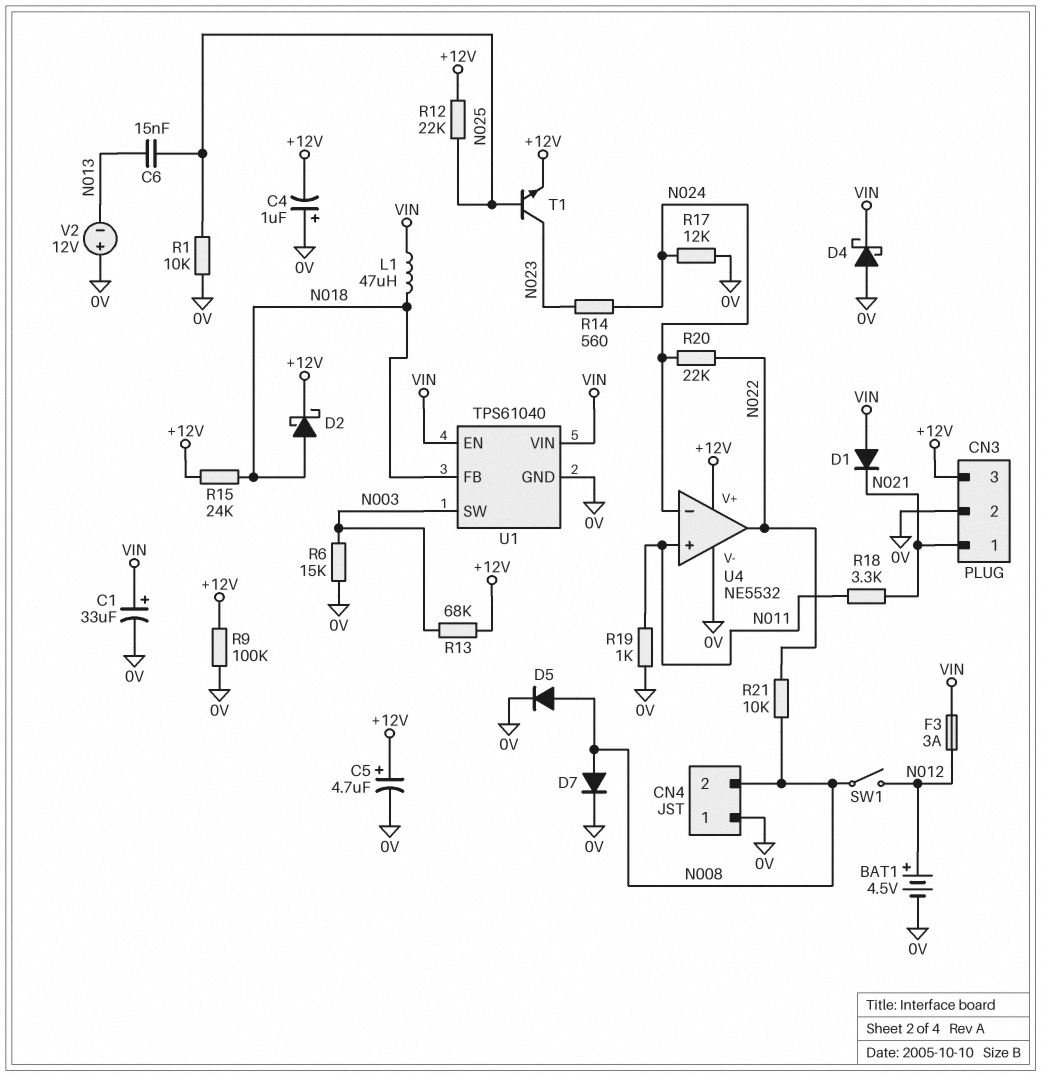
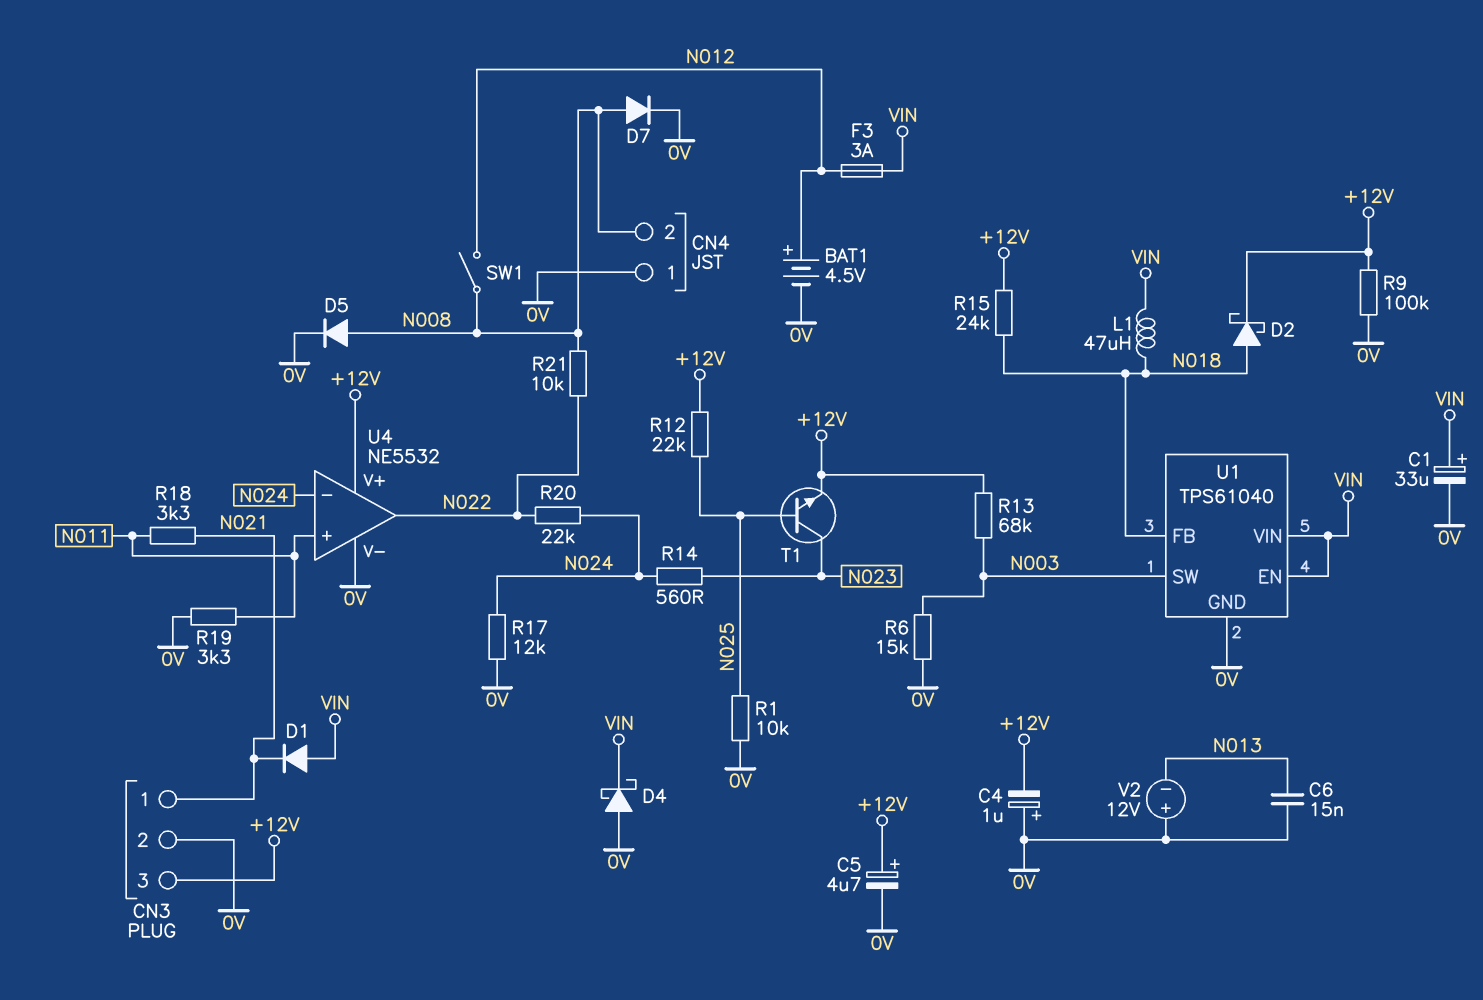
C6: 15nF (N013, N025) -> 15nF (0V, N013)
R19: 1k (0V, N011) -> 3.3k (0V, N011)

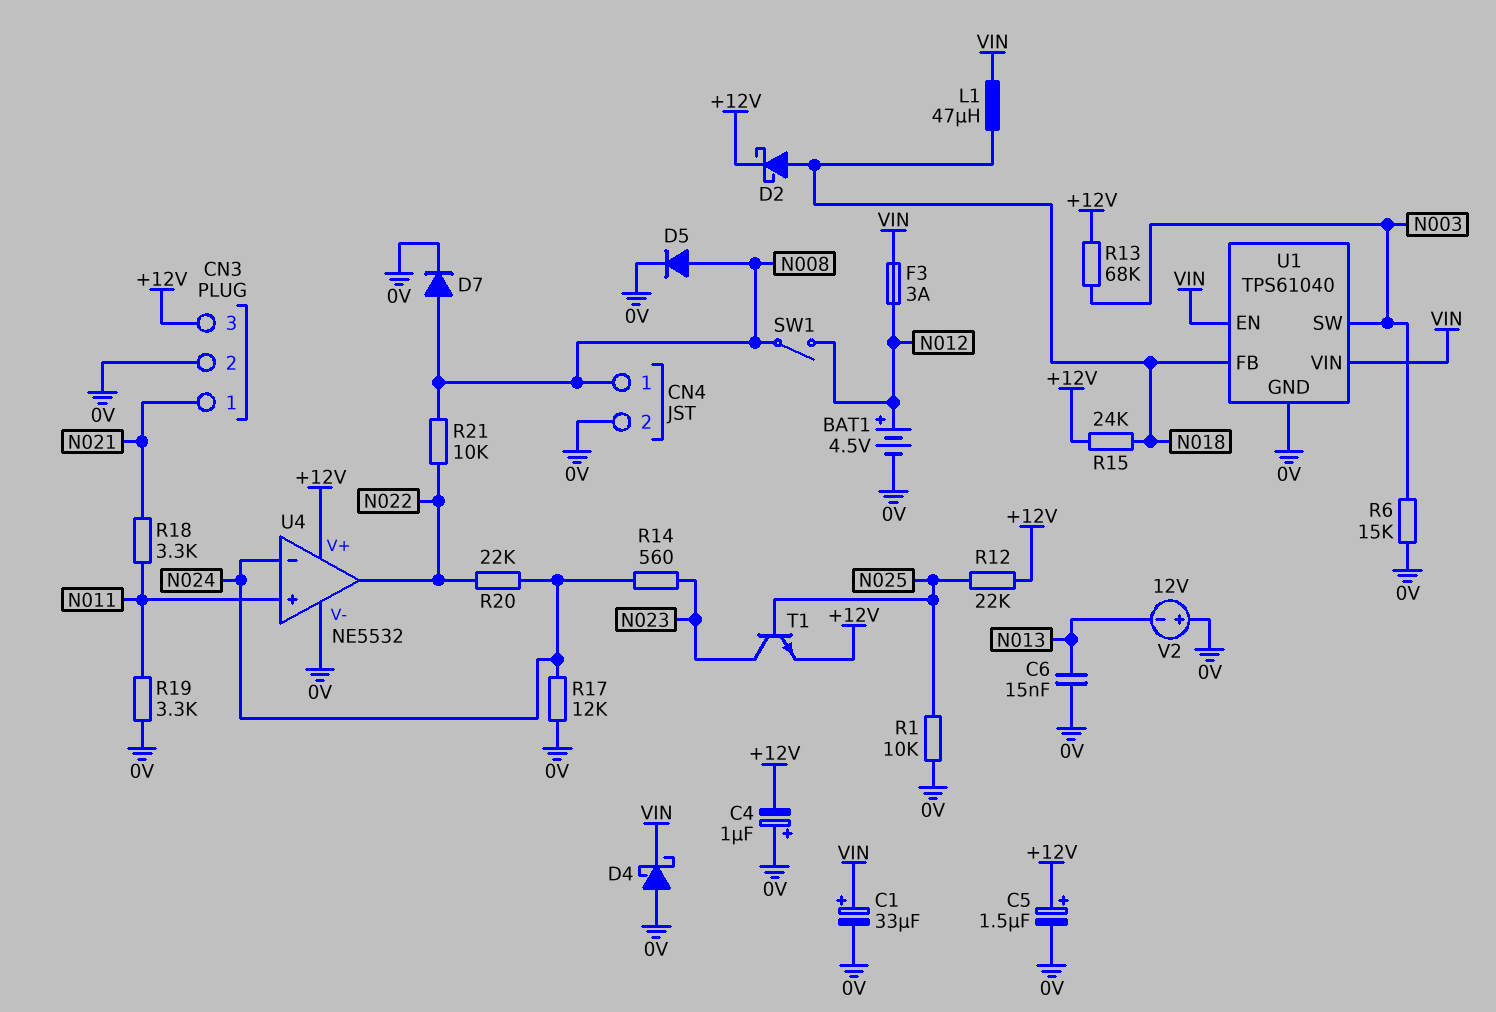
C5: 4.7uF (plus +12V, minus 0V) -> 1.5uF (plus +12V, minus 0V)
CN4 pin 1: 0V -> N008
CN4 pin 2: N008 -> 0V
D1: diode (A VIN, K N021) -> none
R9: 100k (+12V, 0V) -> none

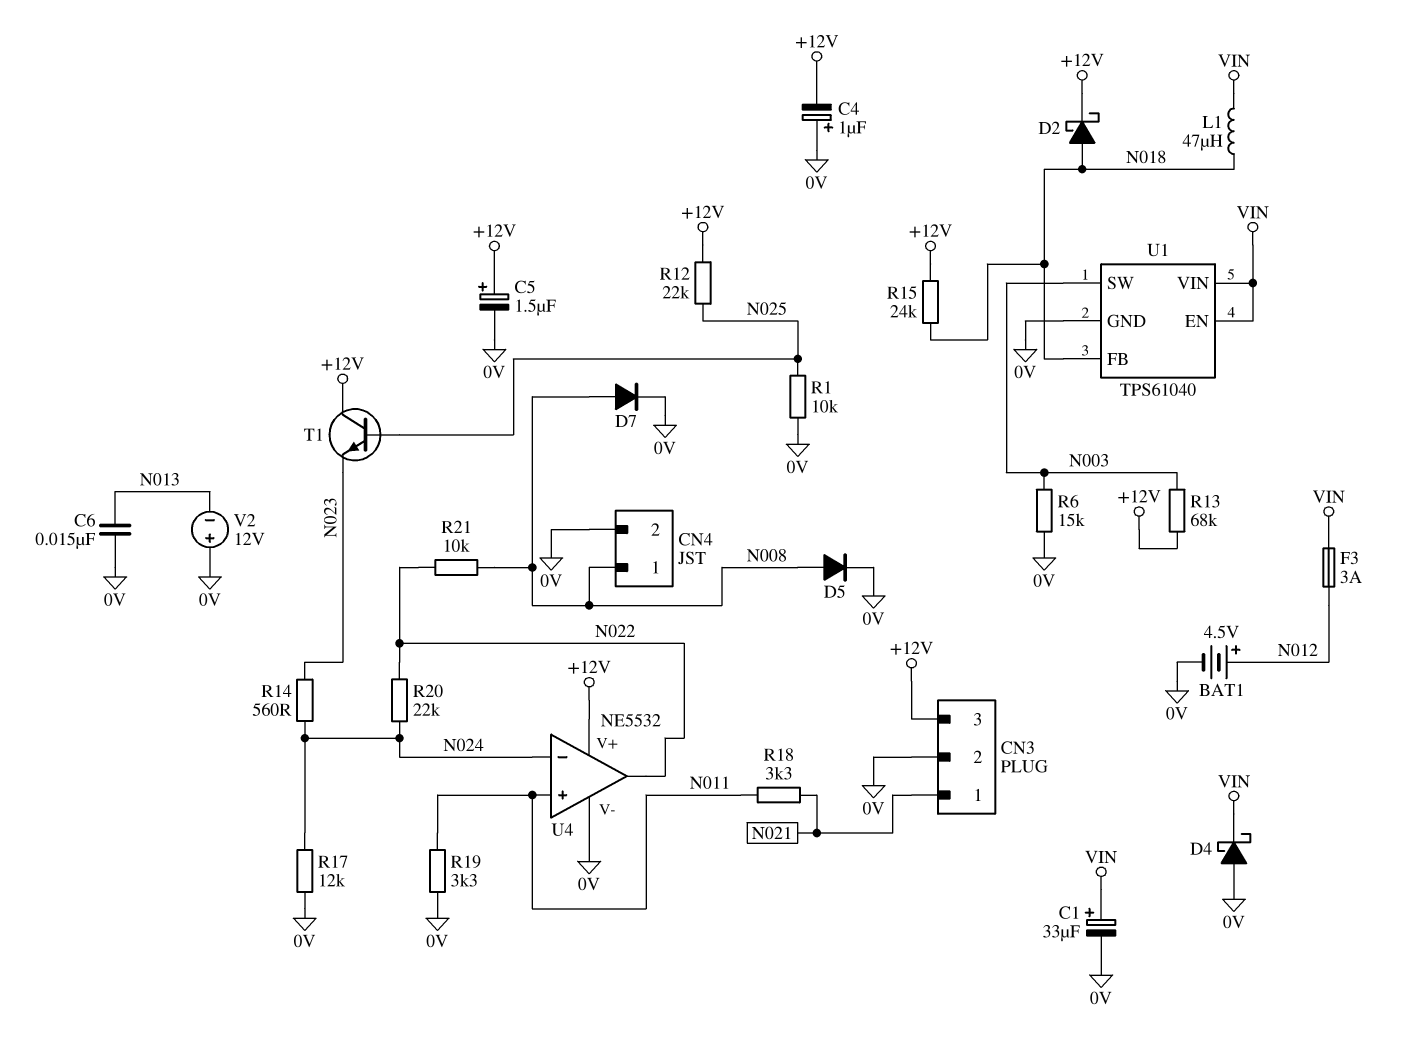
SW1: switch (N008, N012) -> none
T1: NPN (B N025, C N023, E +12V) -> NPN (B N025, C +12V, E N023)

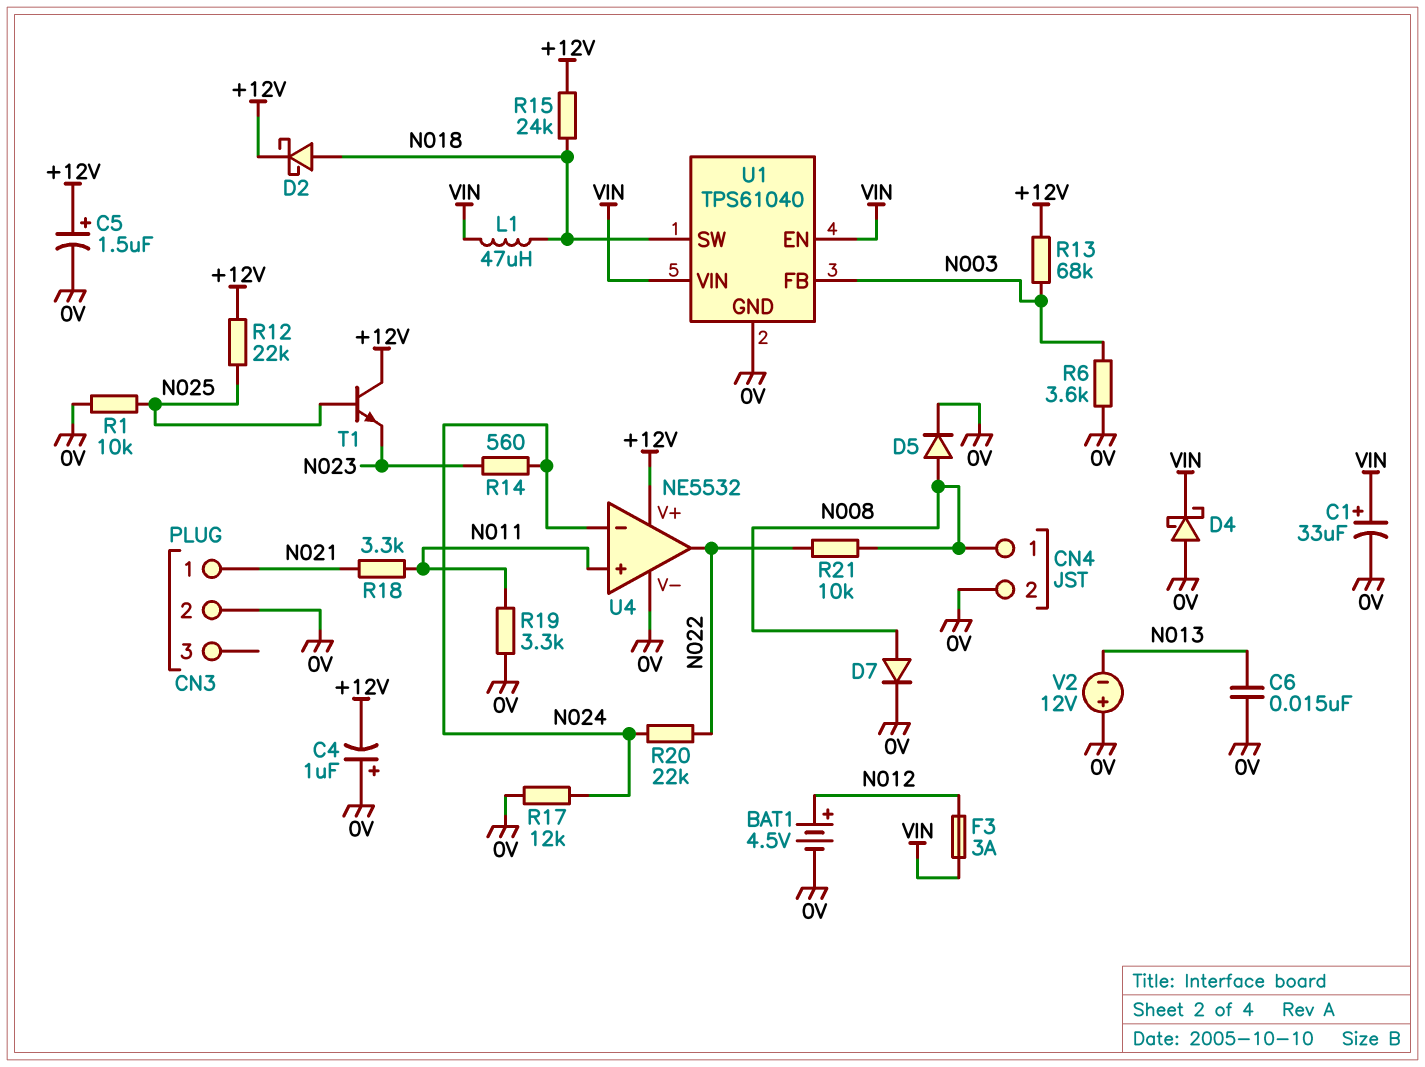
CN3 pin 3: +12V -> none
R6: 15k (0V, N003) -> 3.6k (0V, N003)
U1 pin FB: N018 -> N003
U1 pin SW: N003 -> N018

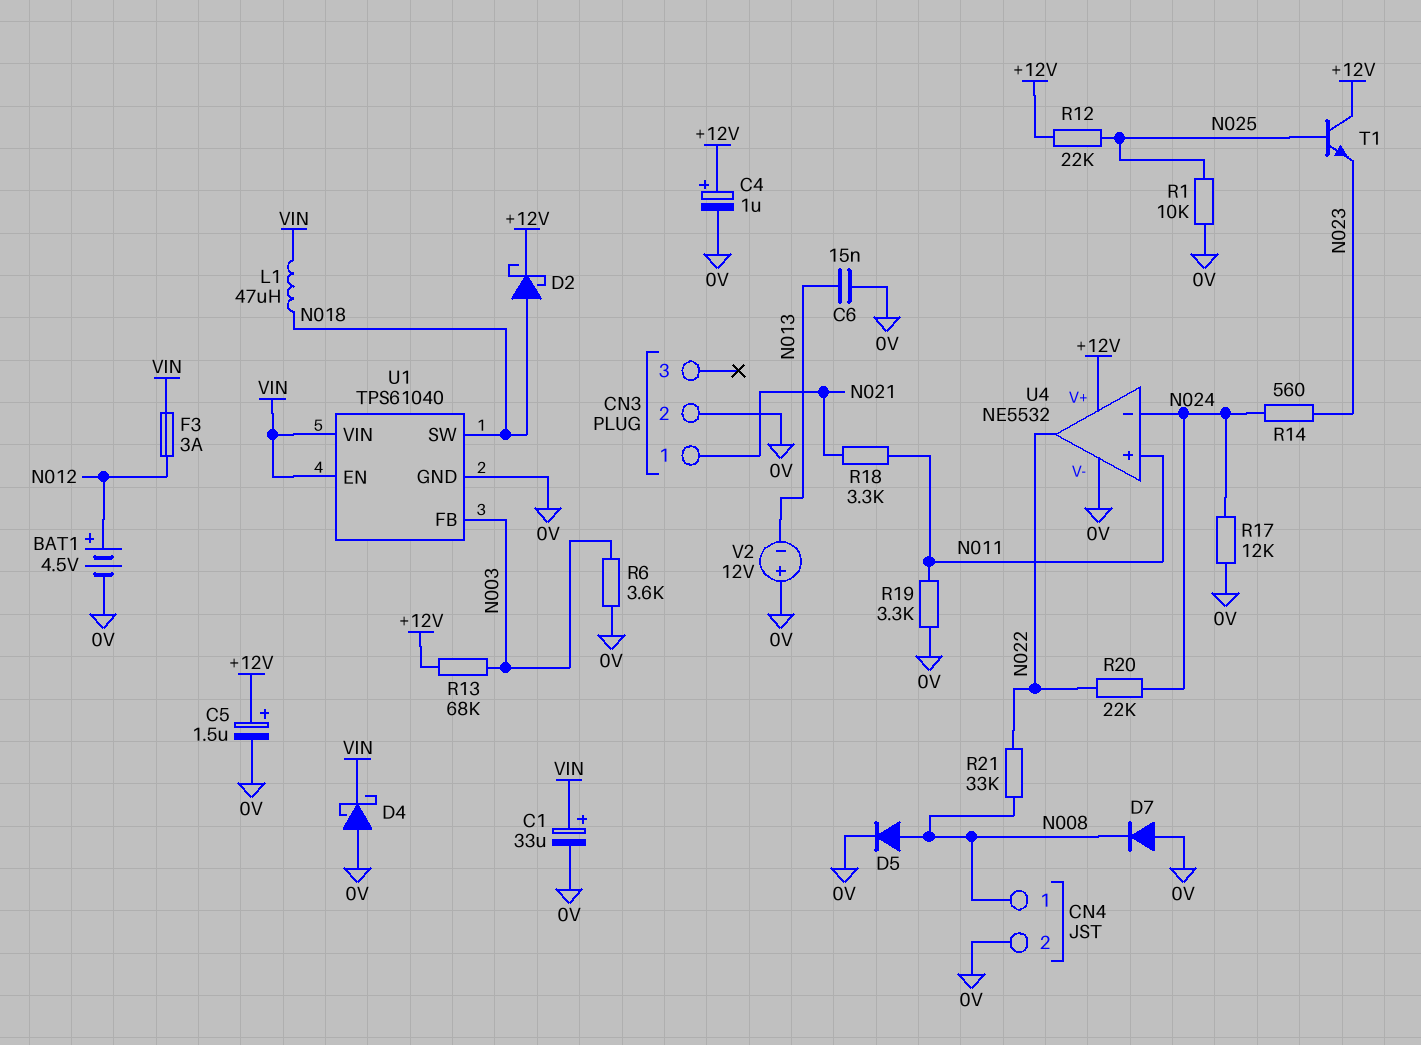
C4: 1uF (plus 0V, minus +12V) -> 1uF (plus +12V, minus 0V)
D7: diode (A N008, K 0V) -> diode (A 0V, K N008)
R15: 24k (+12V, N018) -> none
R21: 10k (N008, N022) -> 33k (N008, N022)

